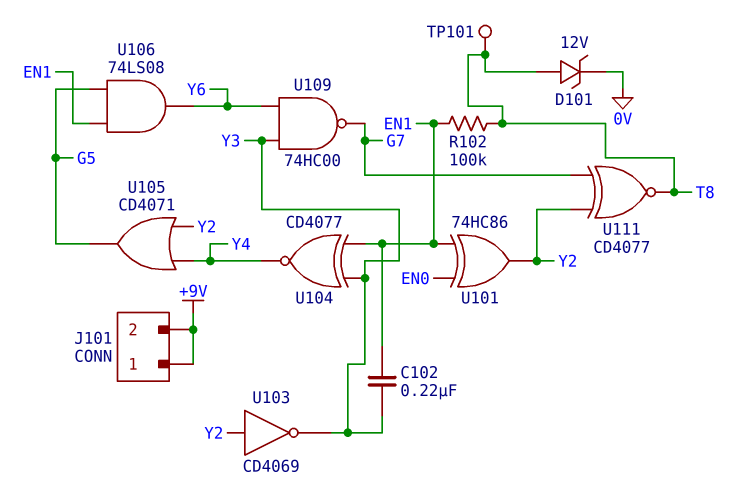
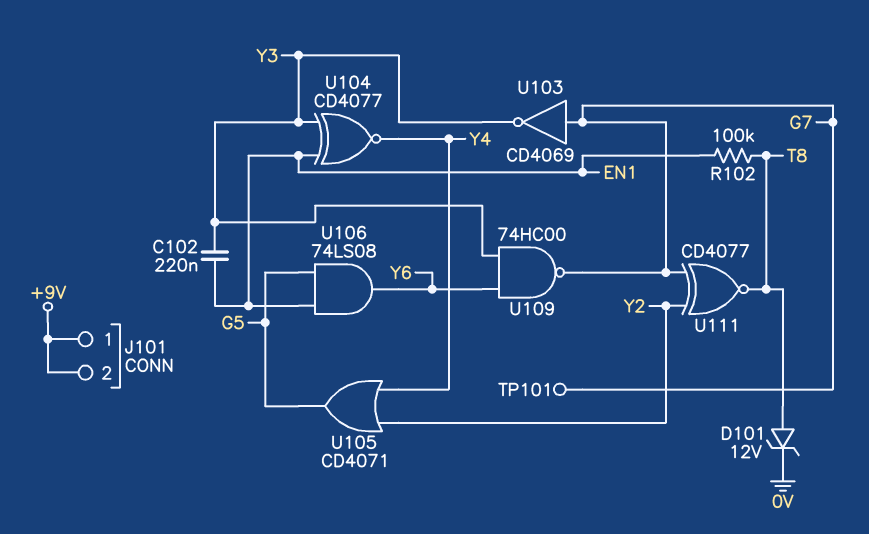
TP101: test point (T8) -> test point (G7)
U101: XOR 74HC86 (in EN0, in EN1, out Y2) -> none
U103: NOT CD4069 (in Y2, out Y3) -> NOT CD4069 (in G7, out Y3)

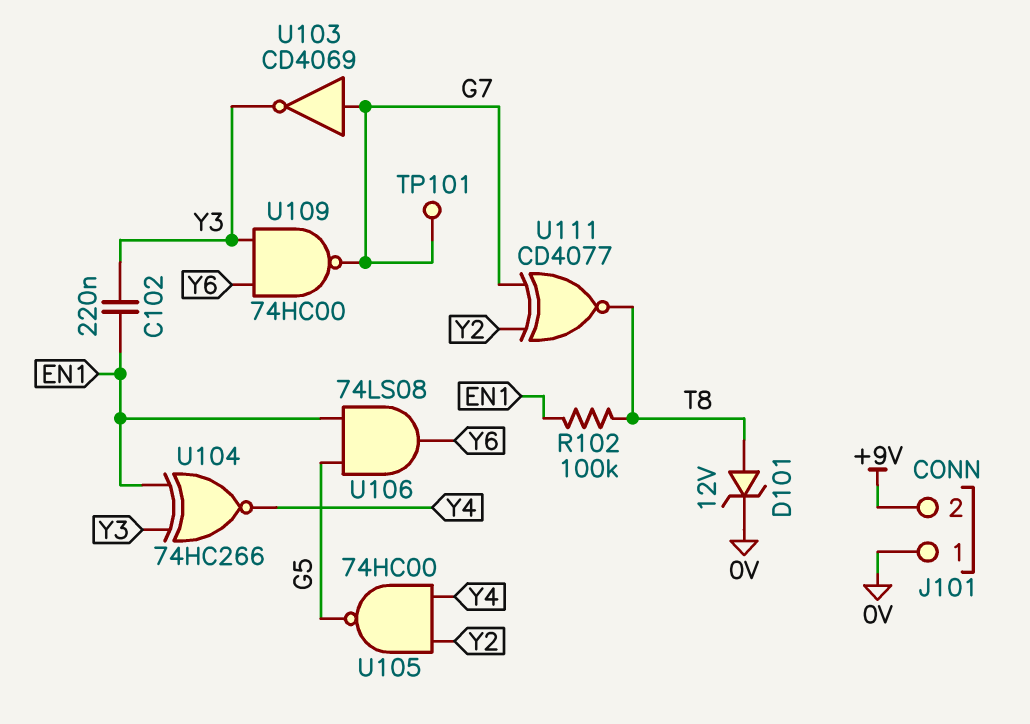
J101 pin 1: +9V -> 0V
U104: XNOR CD4077 (in EN1, in Y3, out Y4) -> XNOR 74HC266 (in EN1, in Y3, out Y4)
U105: OR CD4071 (in Y2, in Y4, out G5) -> NAND 74HC00 (in Y2, in Y4, out G5)

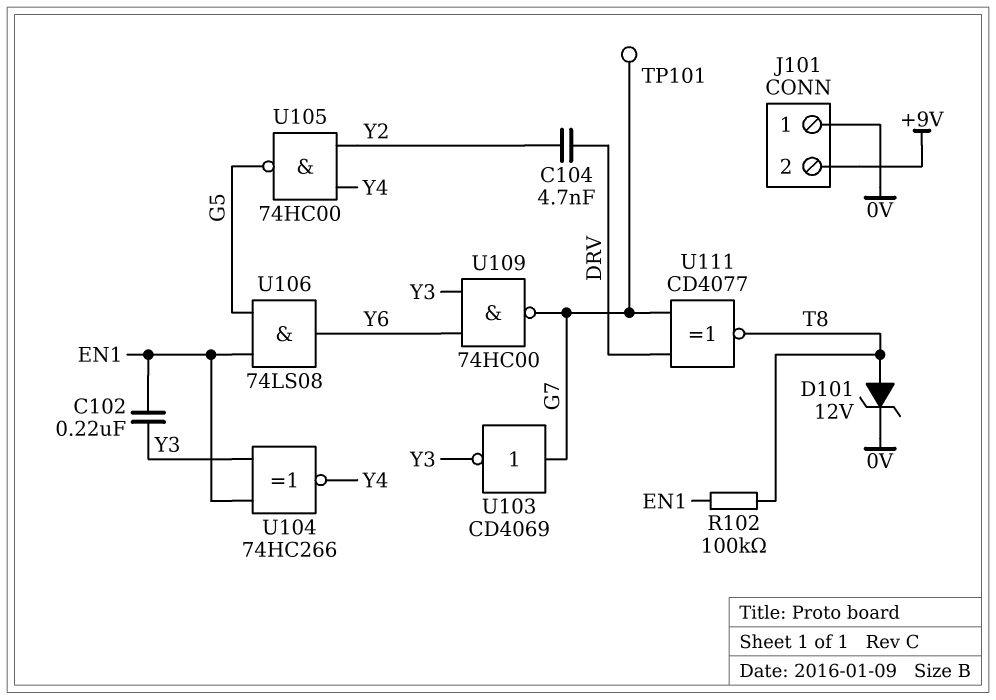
C104: none -> 4.7nF (DRV, Y2)
U111: XNOR CD4077 (in G7, in Y2, out T8) -> XNOR CD4077 (in DRV, in G7, out T8)

